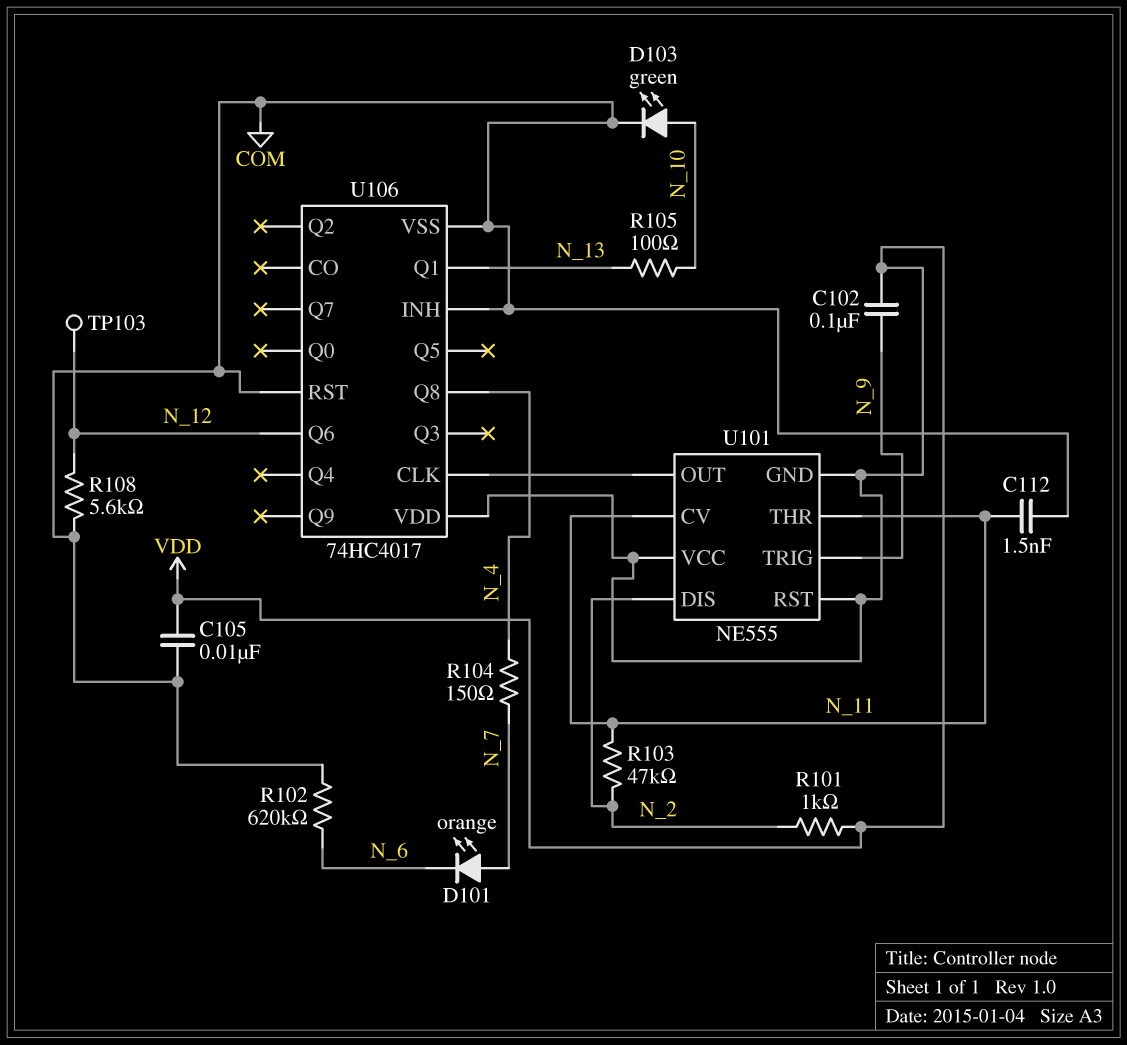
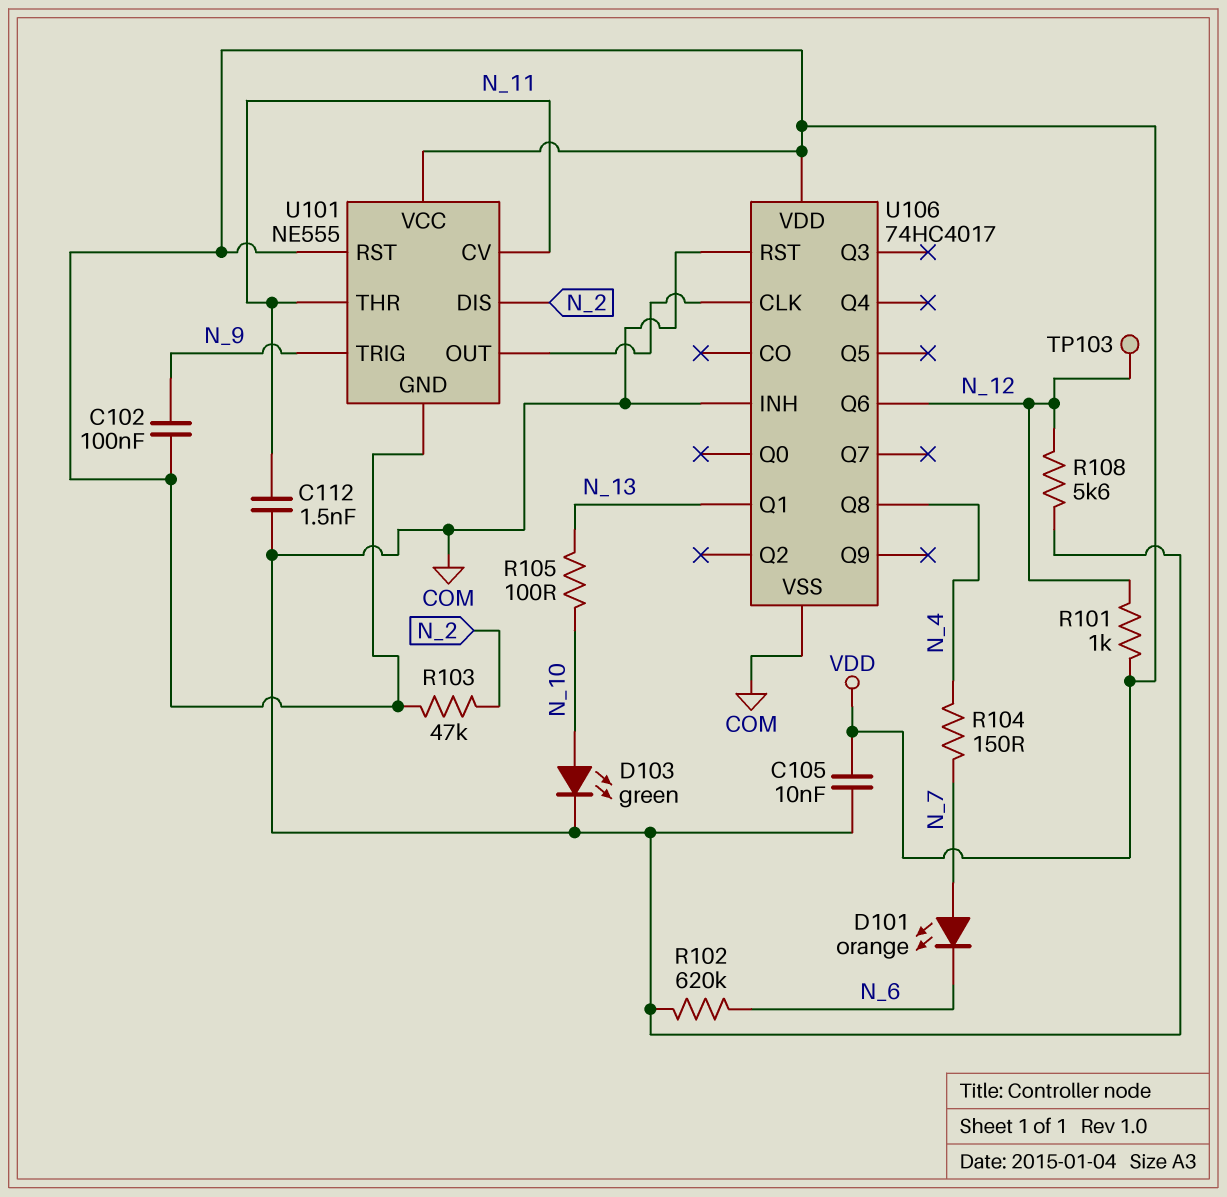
R101: 1k (N_2, VDD) -> 1k (N_12, VDD)
R103: 47k (N_2, N_11) -> 47k (N_2, VDD)

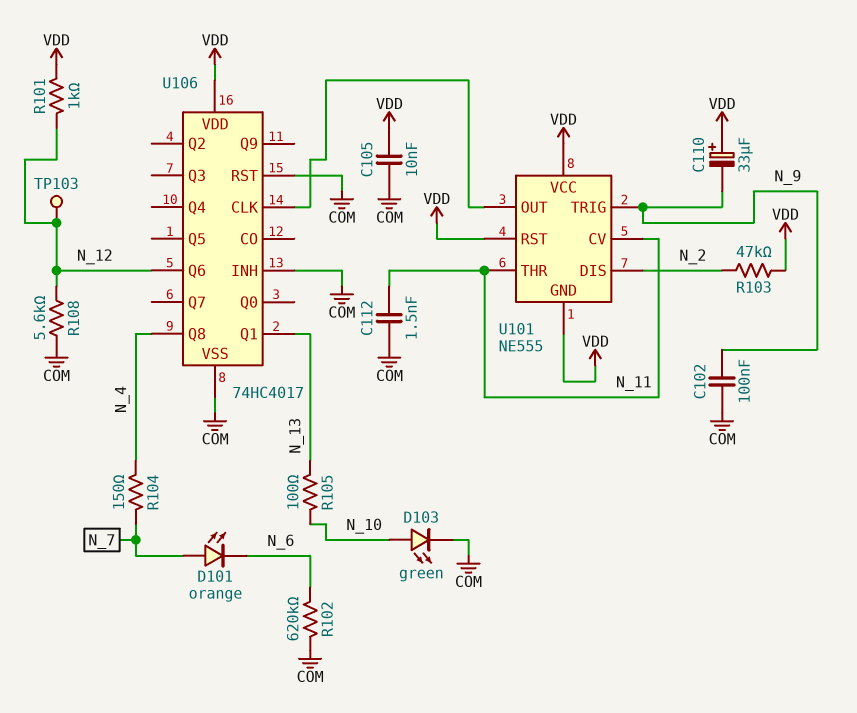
C102: 100nF (N_9, VDD) -> 100nF (COM, N_9)
C110: none -> 33uF (plus VDD, minus N_9)

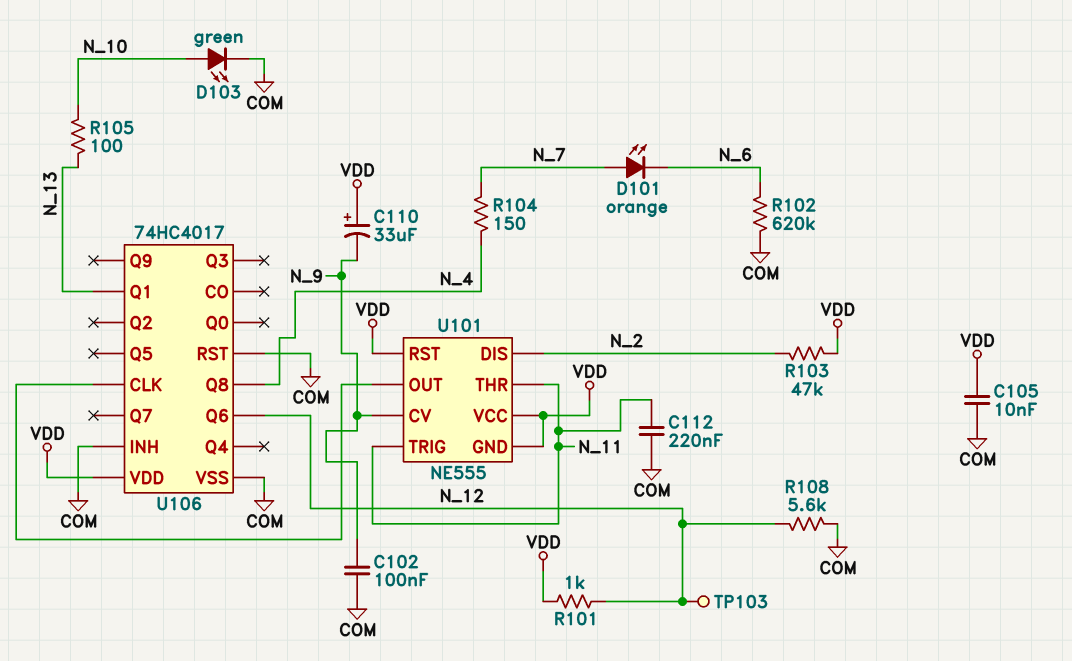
C112: 1.5nF (COM, N_11) -> 220nF (COM, N_11)
U101 pin CV: N_11 -> N_9
U101 pin TRIG: N_9 -> N_11

